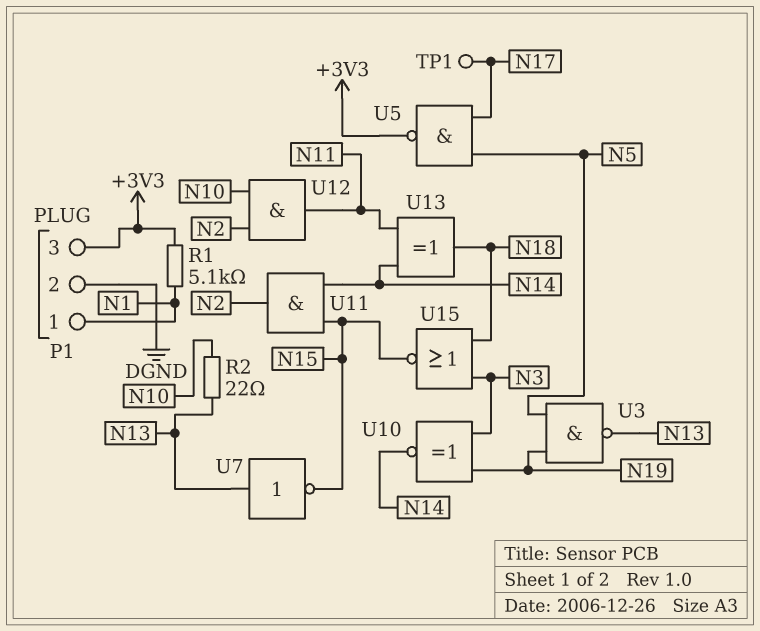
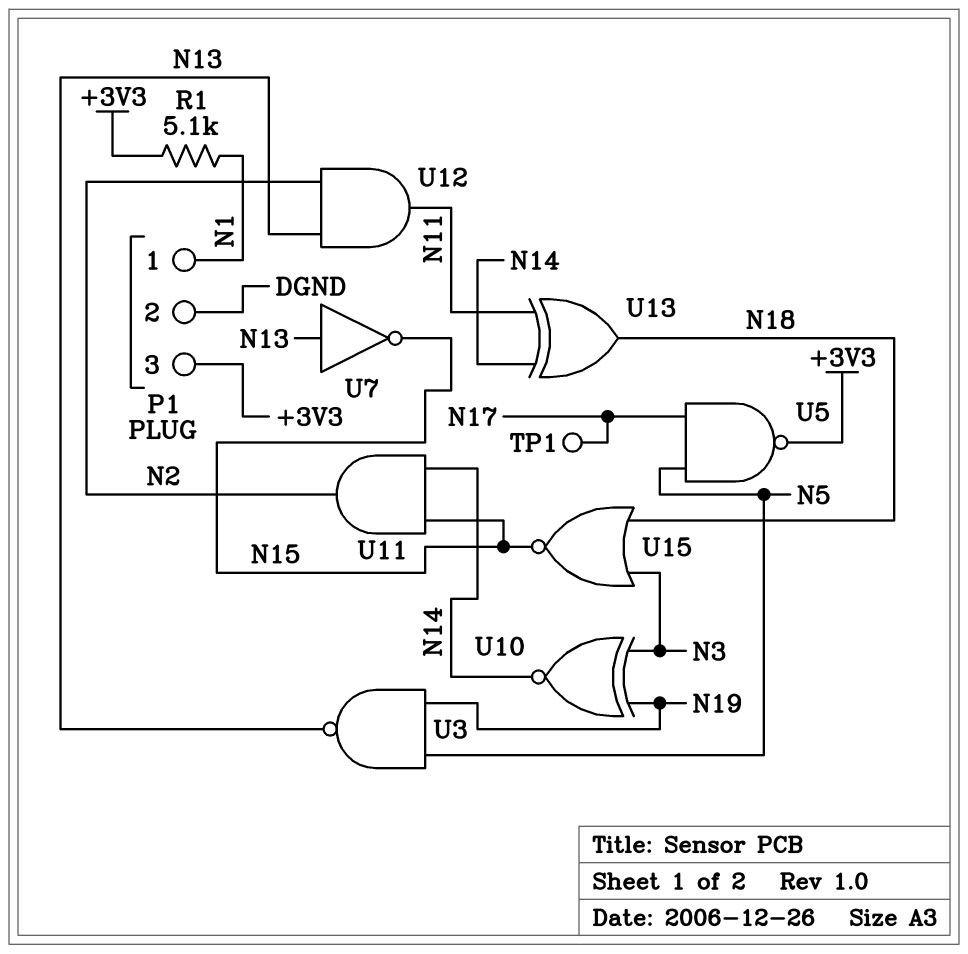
R2: 22 (N10, N13) -> none
U12: AND (in N2, in N10, out N11) -> AND (in N2, in N13, out N11)

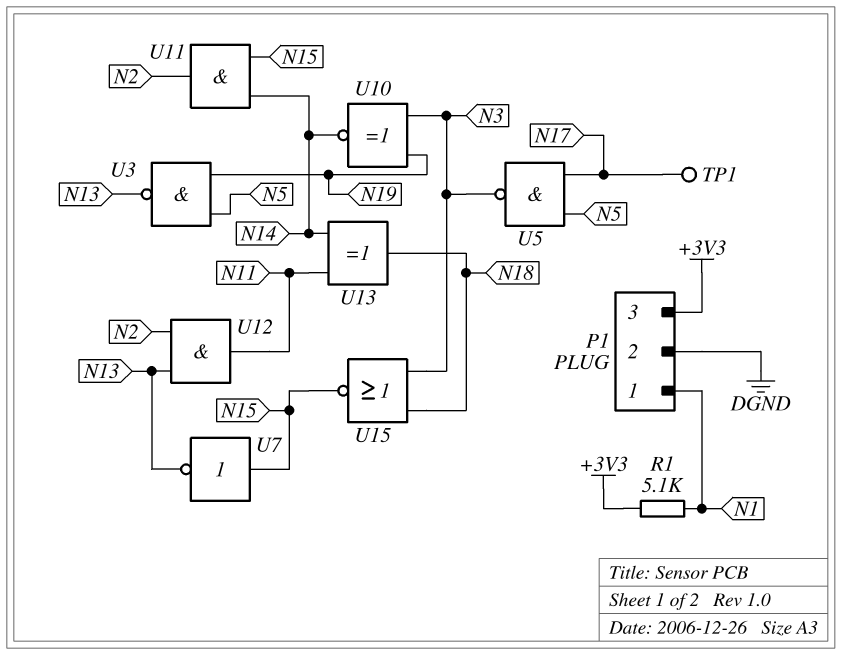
U5: NAND (in N5, in N17, out +3V3) -> NAND (in N5, in N17, out N3)
U7: NOT (in N13, out N15) -> NOT (in N15, out N13)

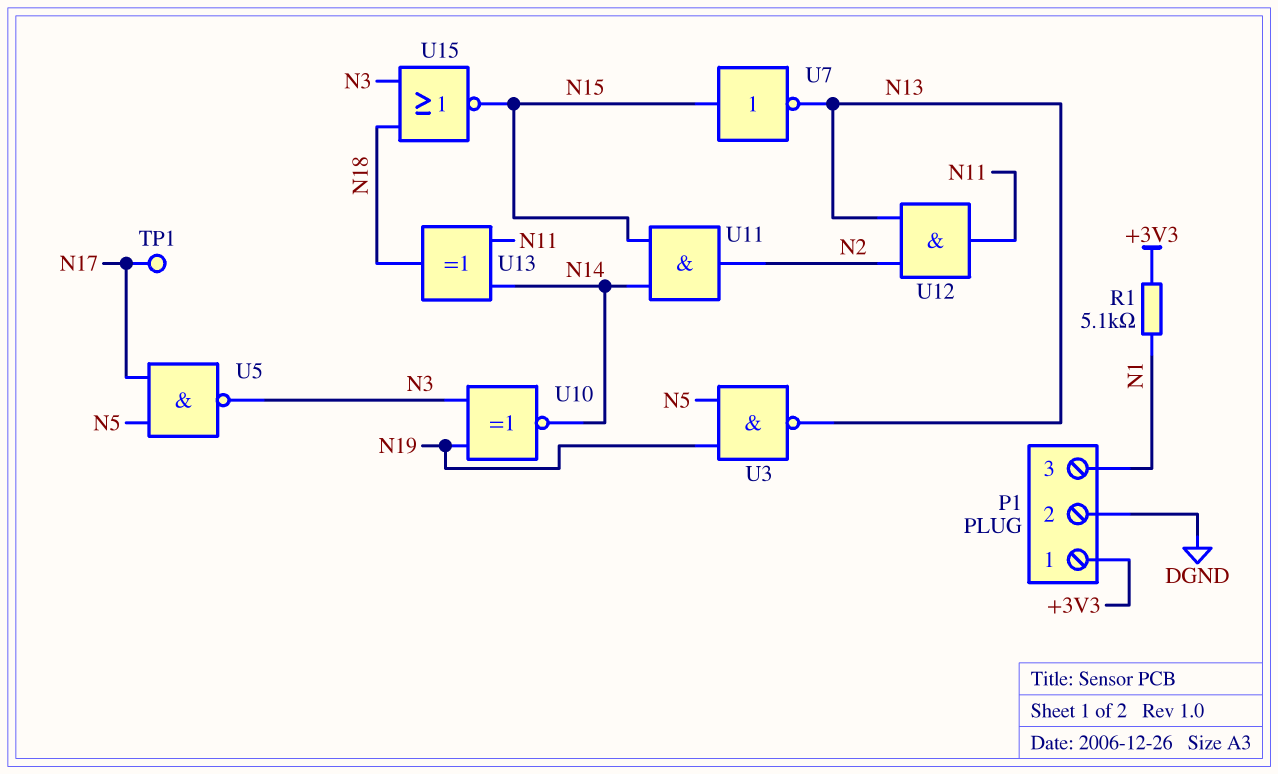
P1 pin 1: N1 -> +3V3
P1 pin 3: +3V3 -> N1

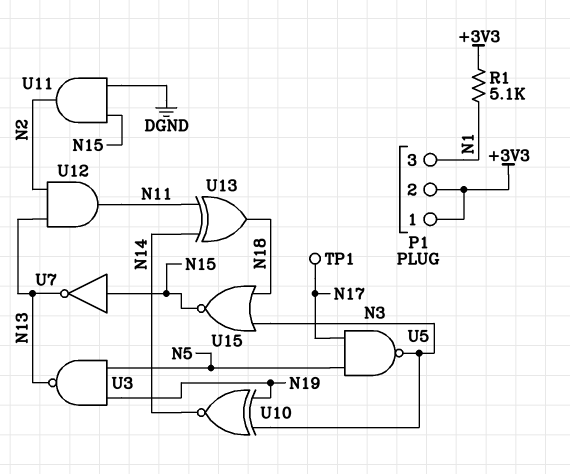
P1 pin 2: DGND -> +3V3
U11: AND (in N14, in N15, out N2) -> AND (in DGND, in N15, out N2)

